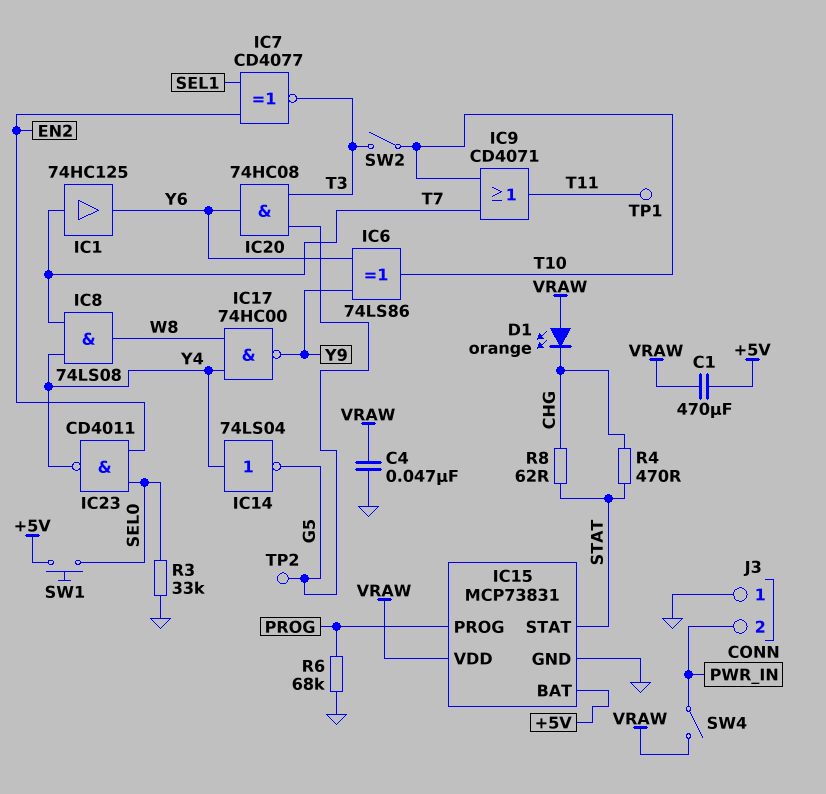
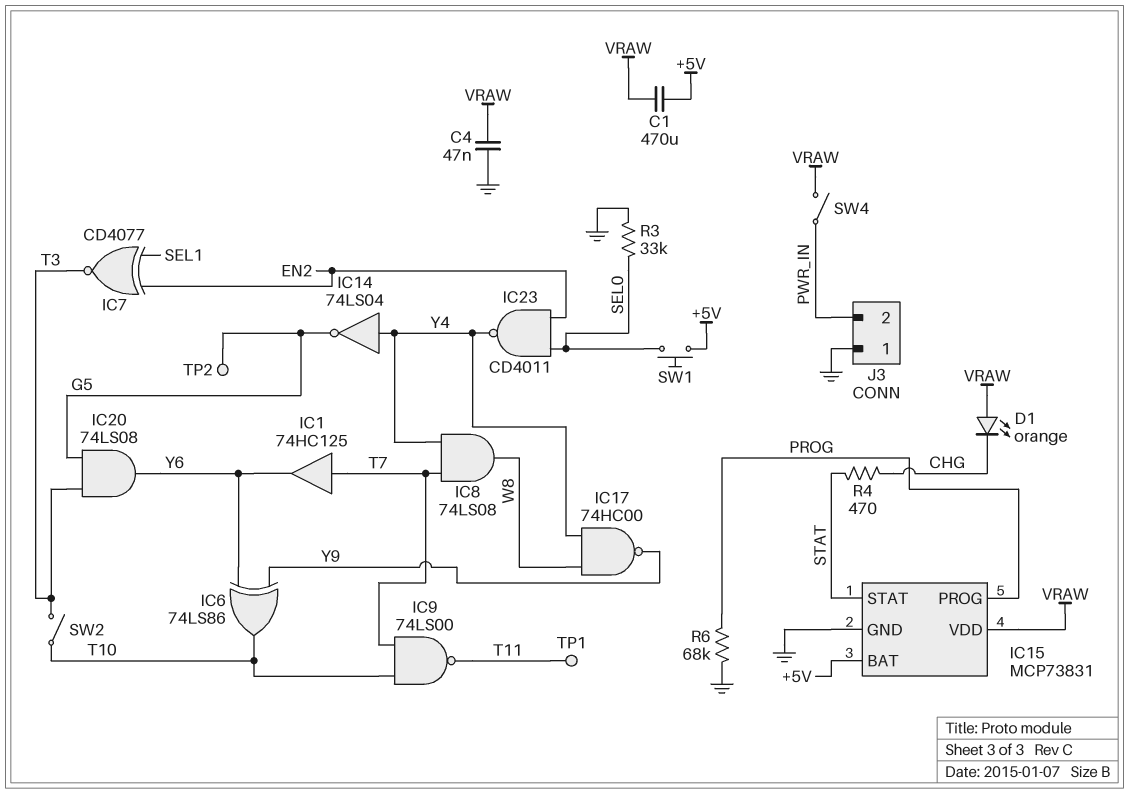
IC9: OR CD4071 (in T7, in T10, out T11) -> NAND 74LS00 (in T7, in T10, out T11)
IC20: AND 74HC08 (in G5, in T3, out Y6) -> AND 74LS08 (in G5, in T3, out Y6)
R8: 62 (CHG, STAT) -> none

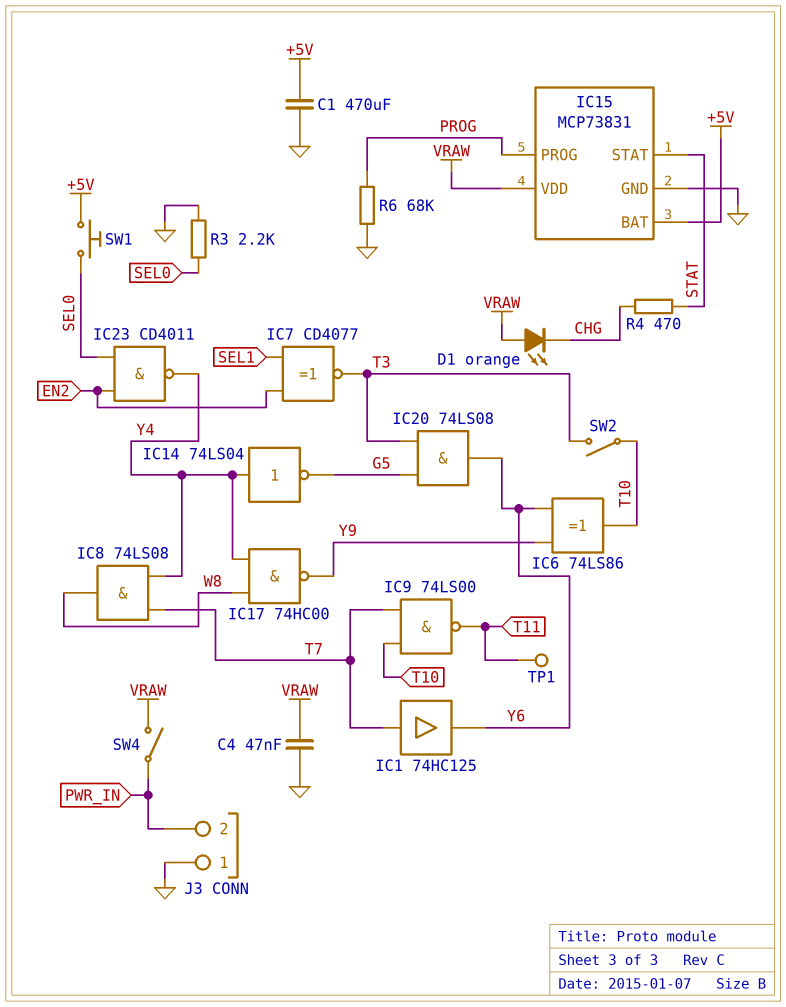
C1: 470uF (+5V, VRAW) -> 470uF (+5V, GND)
R3: 33k (GND, SEL0) -> 2.2k (GND, SEL0)
TP2: test point (G5) -> none

